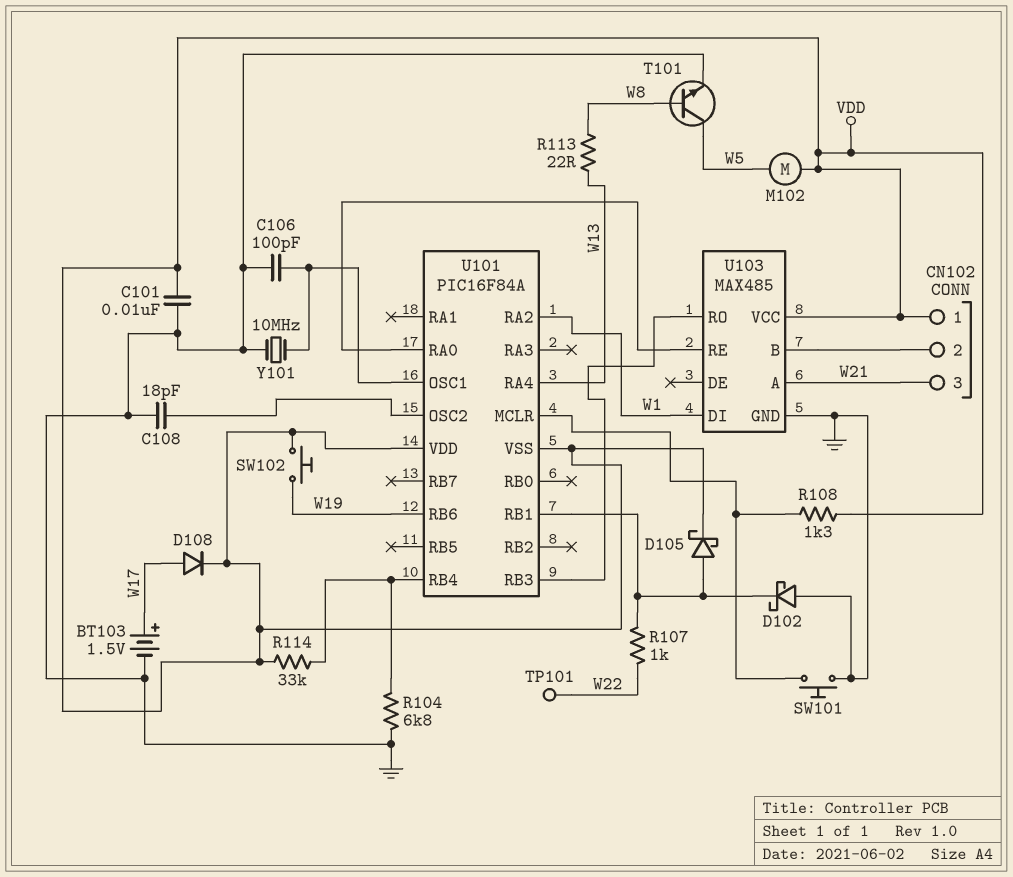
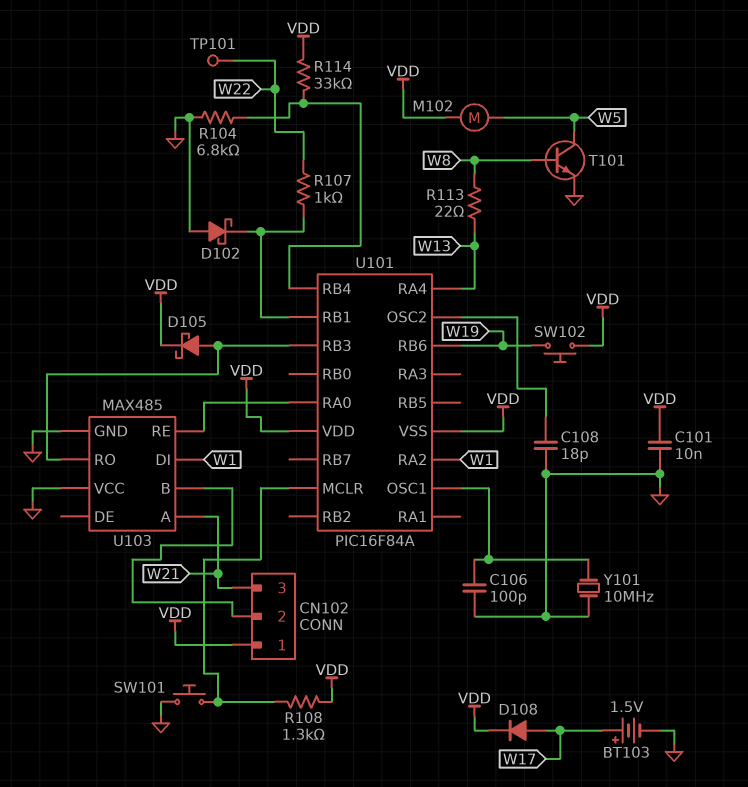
D105: schottky (A U101/RB1, K VDD) -> schottky (A U101/RB3, K VDD)
U103 pin VCC: VDD -> GND

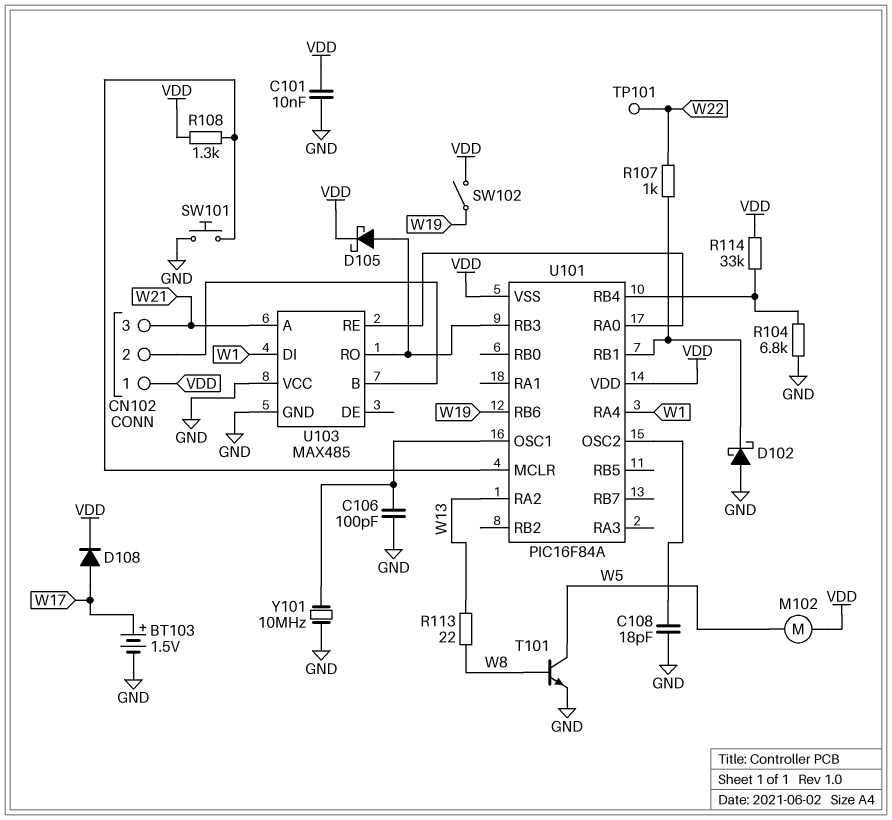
SW102: button (VDD, W19) -> switch (VDD, W19)
U101 pin RA2: W1 -> W13
U101 pin RA4: W13 -> W1

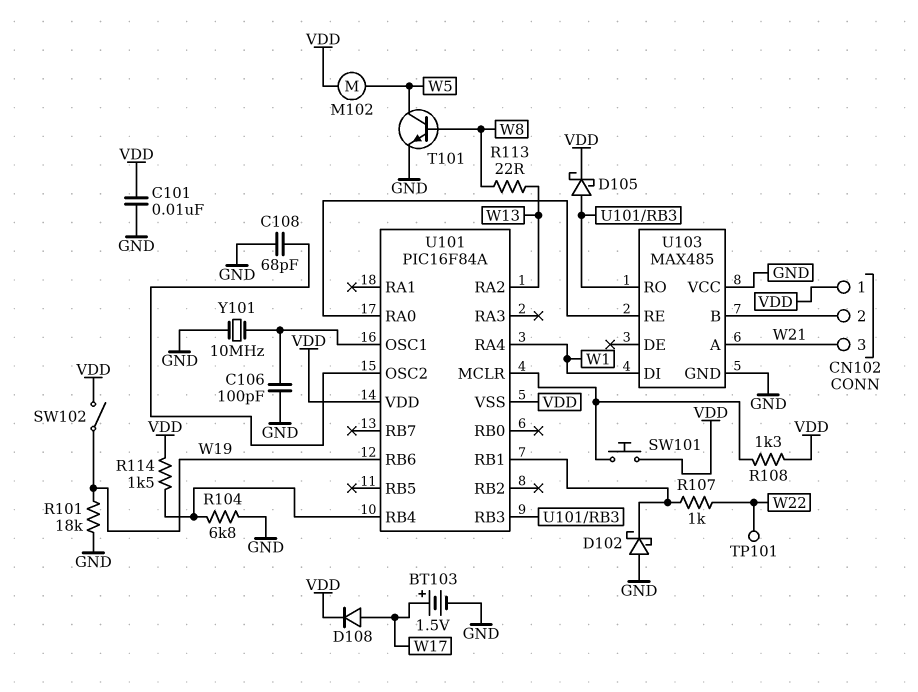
C108: 18pF (GND, U101/OSC2) -> 68pF (GND, U101/OSC2)
R101: none -> 18k (GND, W19)
R114: 33k (U101/RB4, VDD) -> 1.5k (U101/RB4, VDD)
SW101: button (GND, U101/MCLR) -> button (U101/MCLR, VDD)

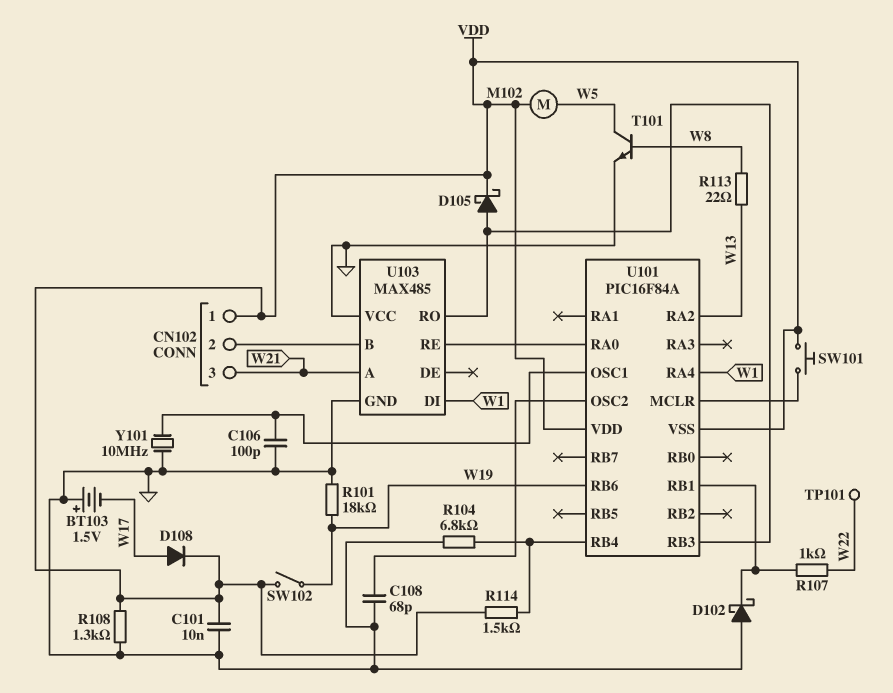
BT103: 1.5V (plus W17, minus GND) -> 1.5V (plus GND, minus W17)
R108: 1.3k (U101/MCLR, VDD) -> 1.3k (GND, VDD)

